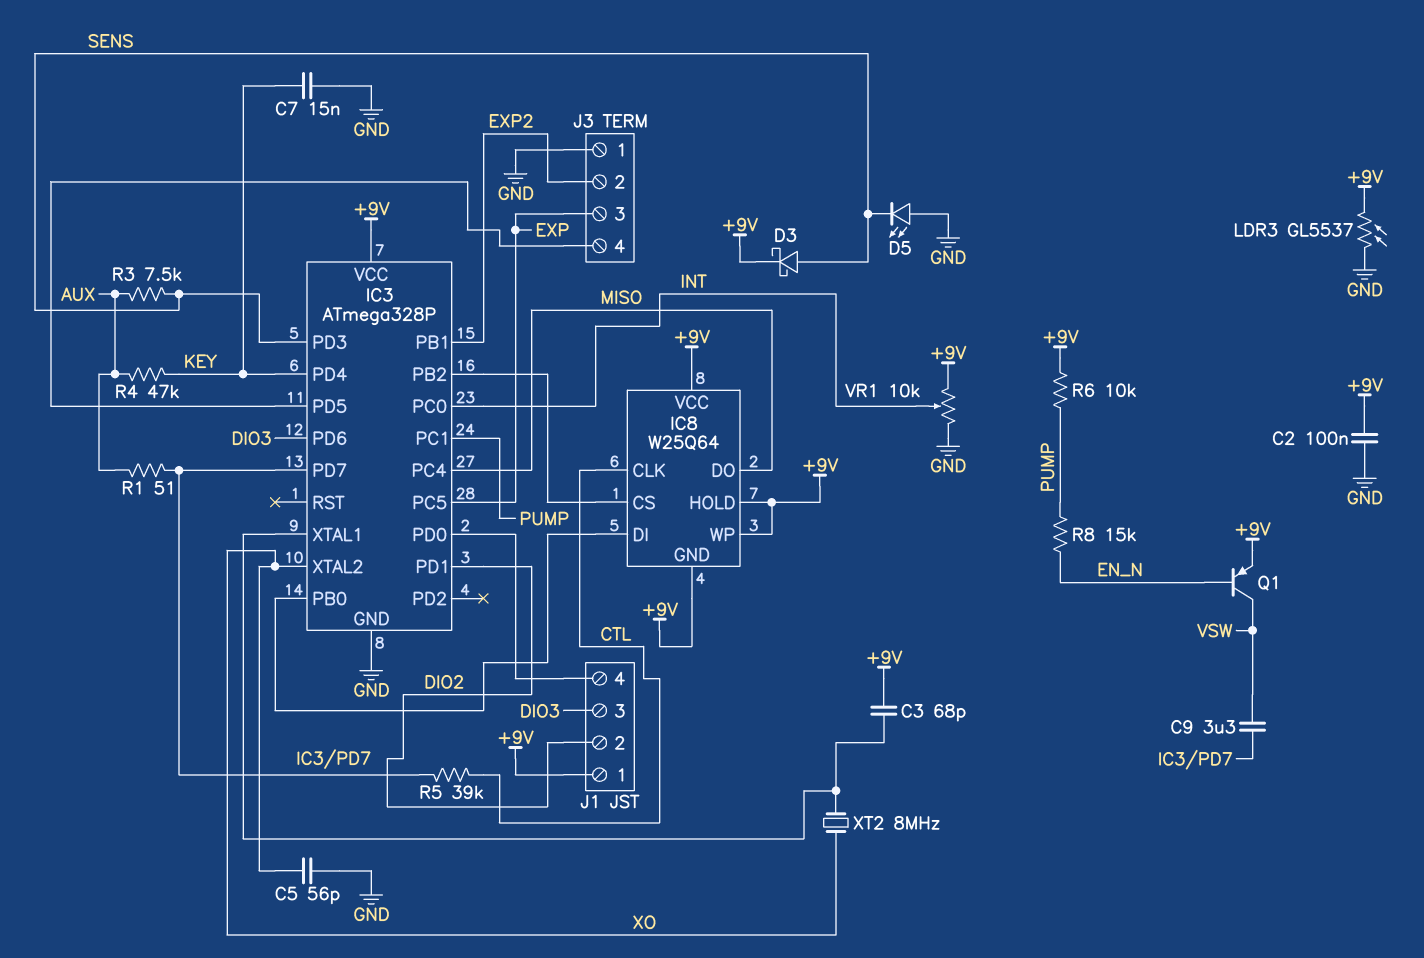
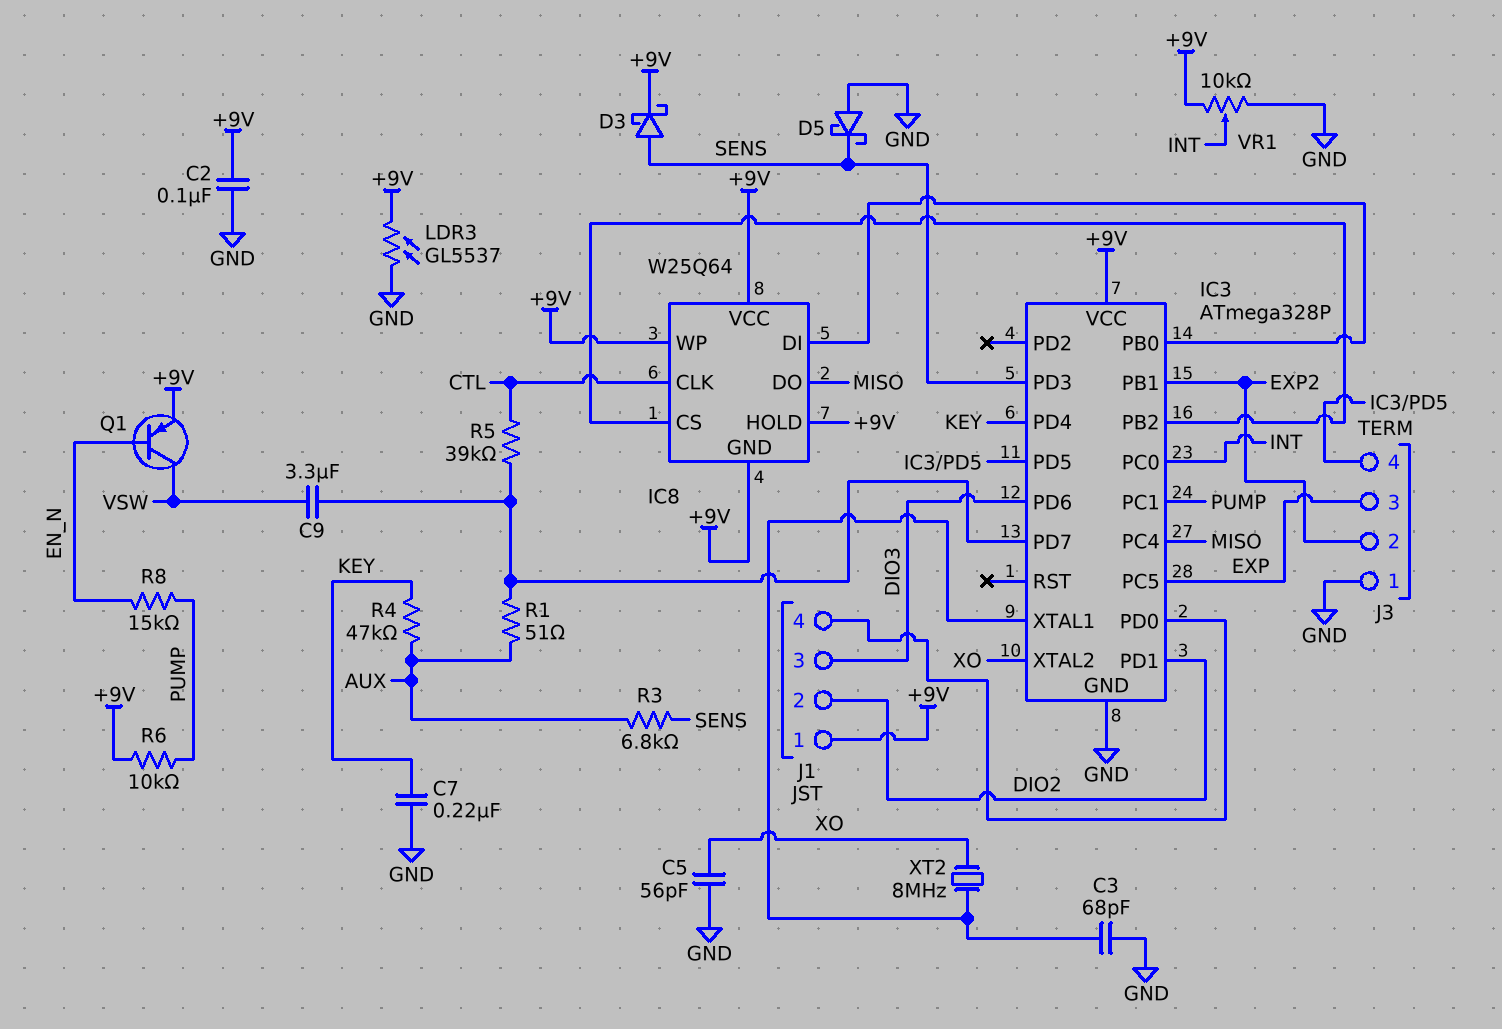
C3: 68pF (+9V, IC3/XTAL1) -> 68pF (GND, IC3/XTAL1)
C7: 15nF (GND, KEY) -> 220nF (GND, KEY)
D5: LED (A GND, K SENS) -> schottky (A GND, K SENS)
R3: 7.5k (AUX, SENS) -> 6.8k (AUX, SENS)

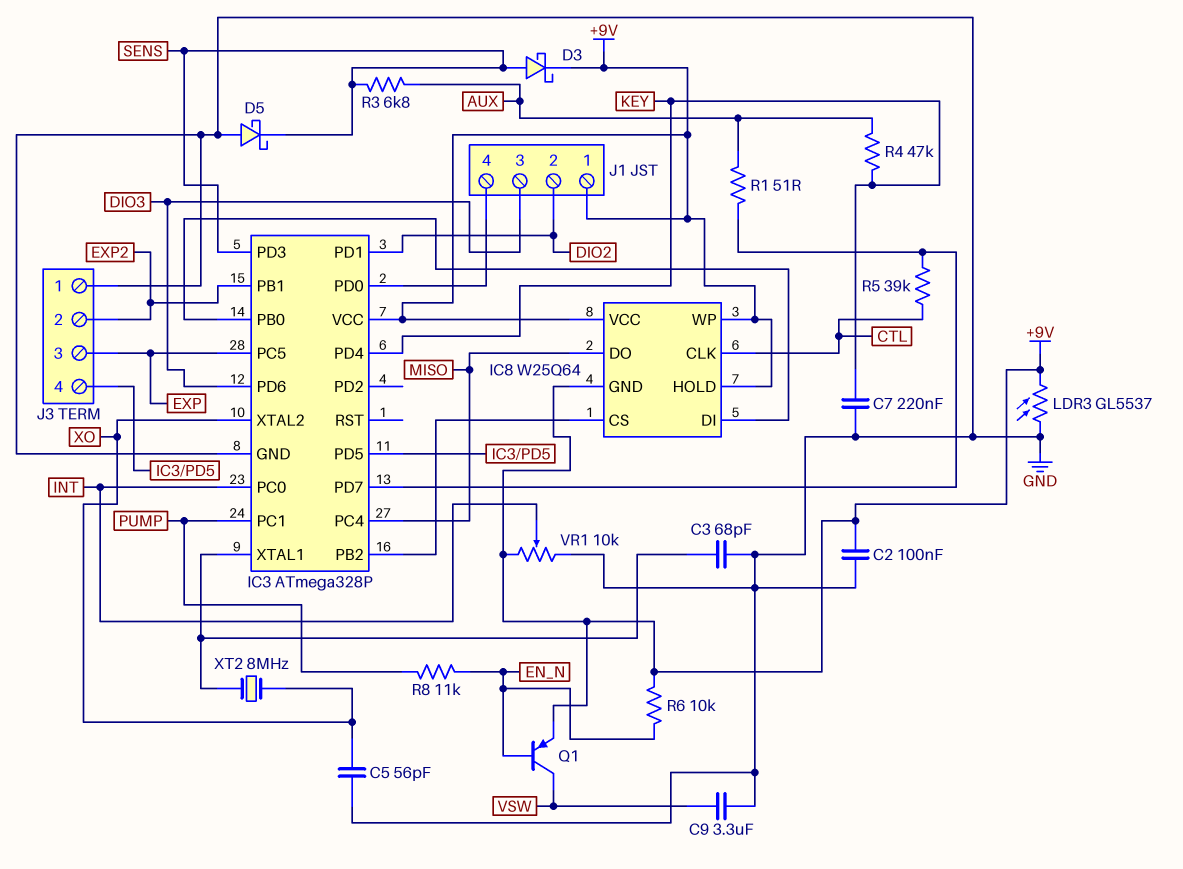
C9: 3.3uF (IC3/PD7, VSW) -> 3.3uF (GND, VSW)
R6: 10k (+9V, PUMP) -> 10k (+9V, EN_N)
R8: 15k (EN_N, PUMP) -> 11k (EN_N, PUMP)

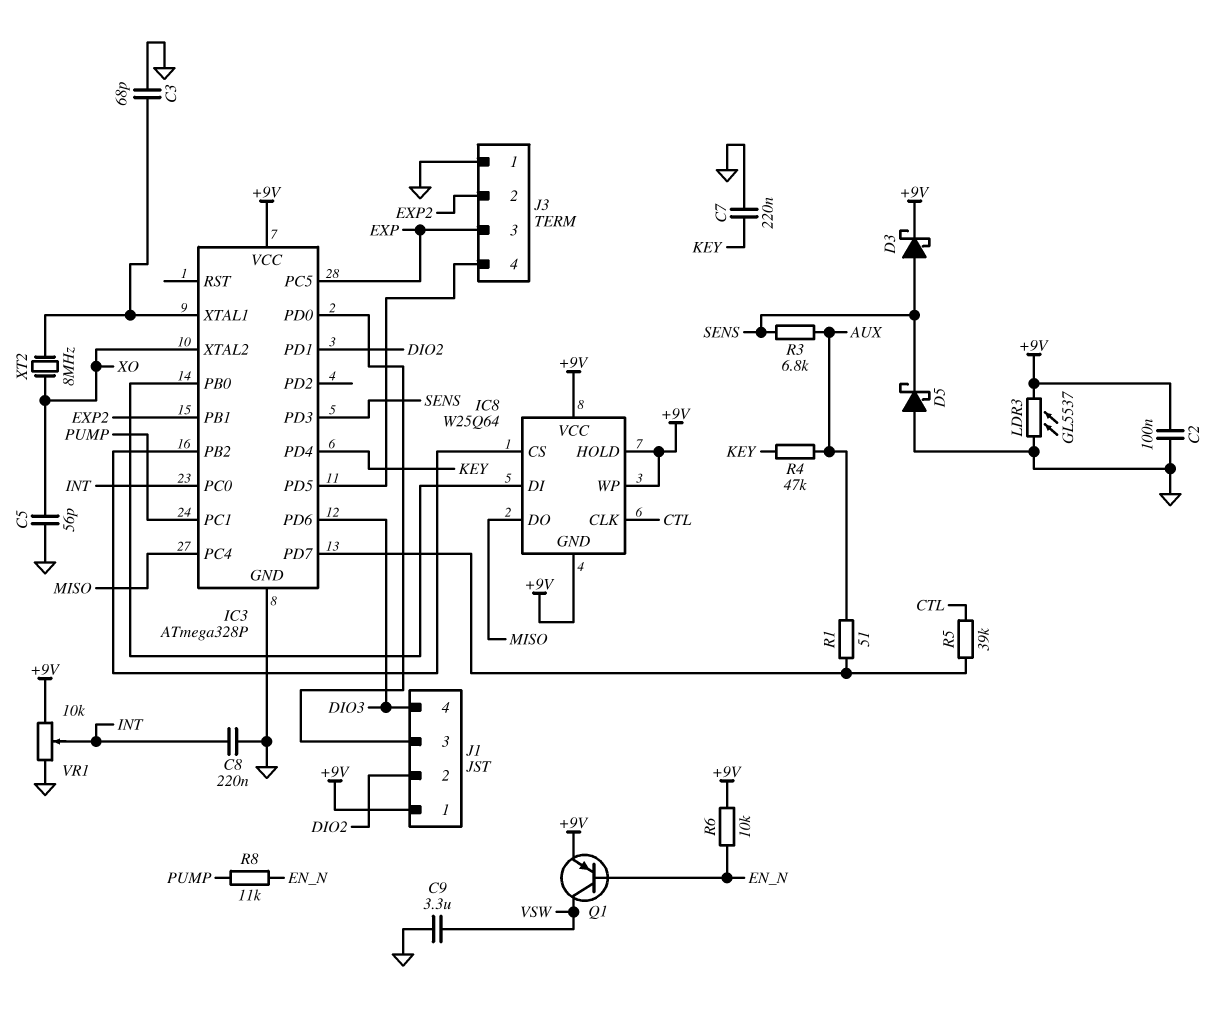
C8: none -> 220nF (GND, INT)
J1 pin 3: DIO3 -> IC3/PD0
J1 pin 4: IC3/PD0 -> DIO3

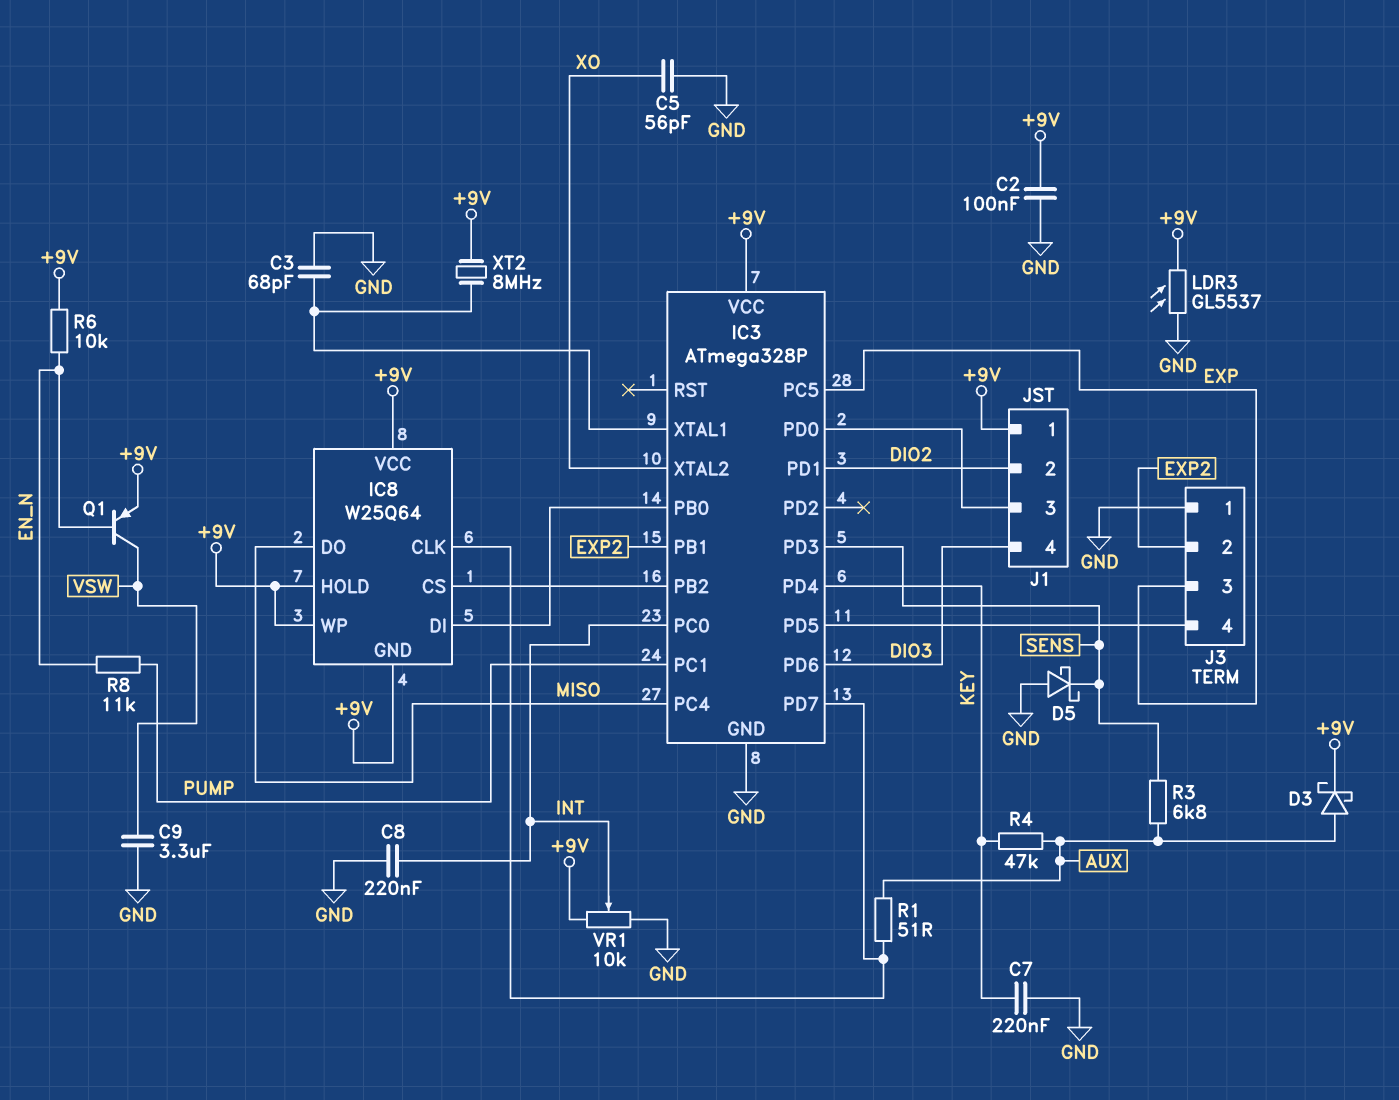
D3: schottky (A SENS, K +9V) -> schottky (A AUX, K +9V)
IC8 pin CLK: CTL -> IC3/PD7
R5: 39k (CTL, IC3/PD7) -> none
XT2: 8MHz (IC3/XTAL1, XO) -> 8MHz (+9V, IC3/XTAL1)

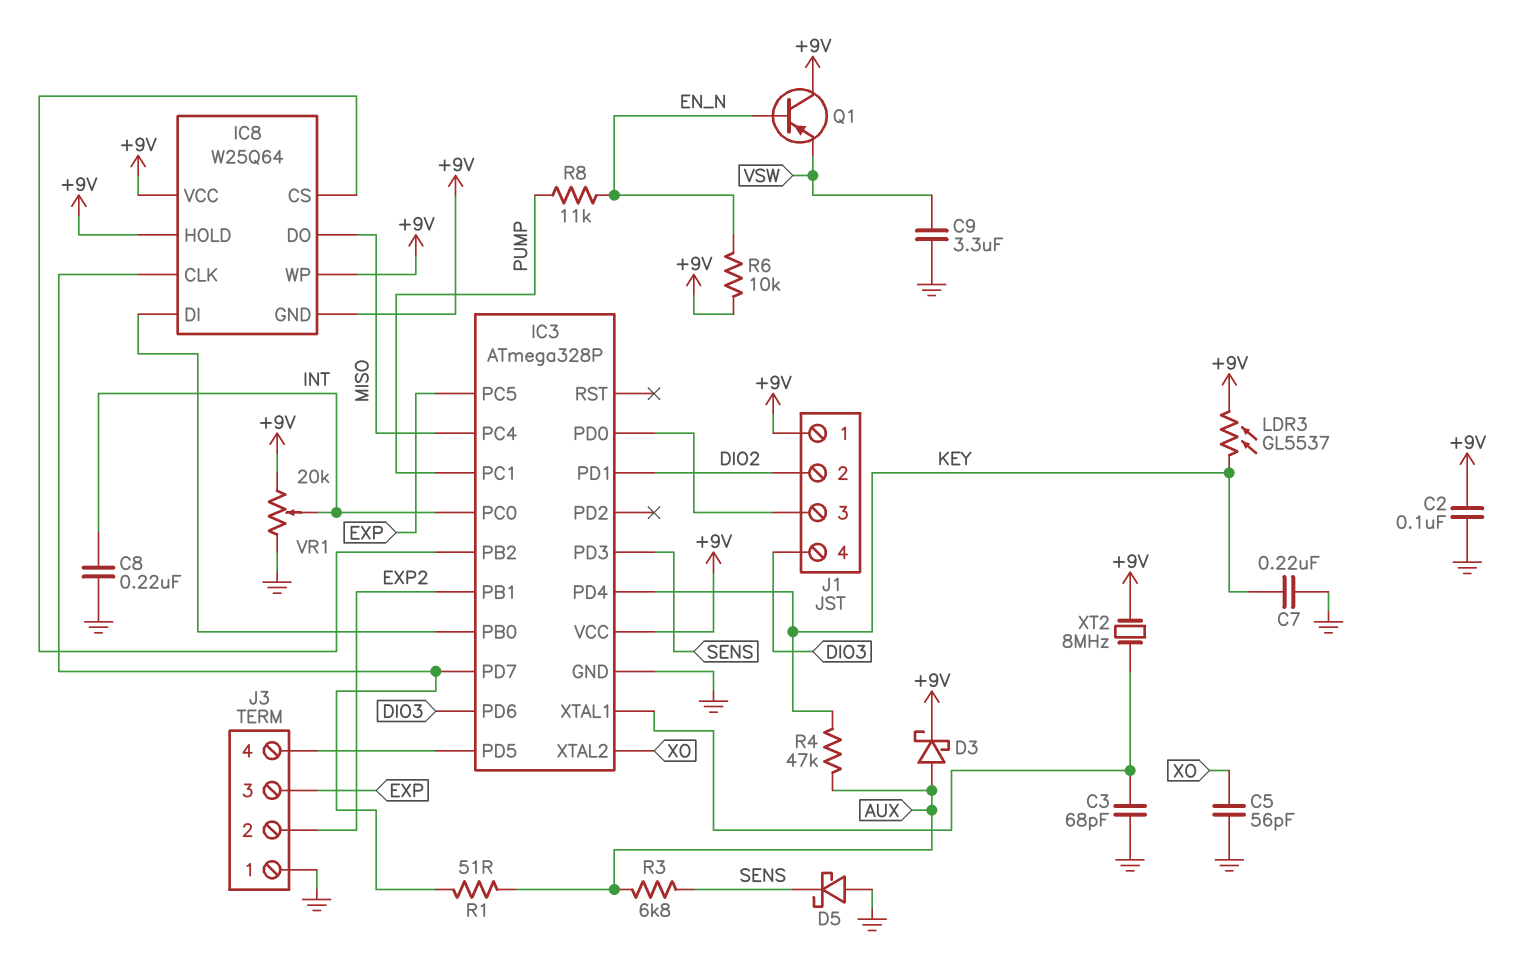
LDR3: GL5537 (+9V, GND) -> GL5537 (+9V, KEY)
Q1: PNP (B EN_N, C VSW, E +9V) -> PNP (B EN_N, C +9V, E VSW)
VR1: 10k (+9V, GND, wiper INT) -> 20k (+9V, GND, wiper INT)

